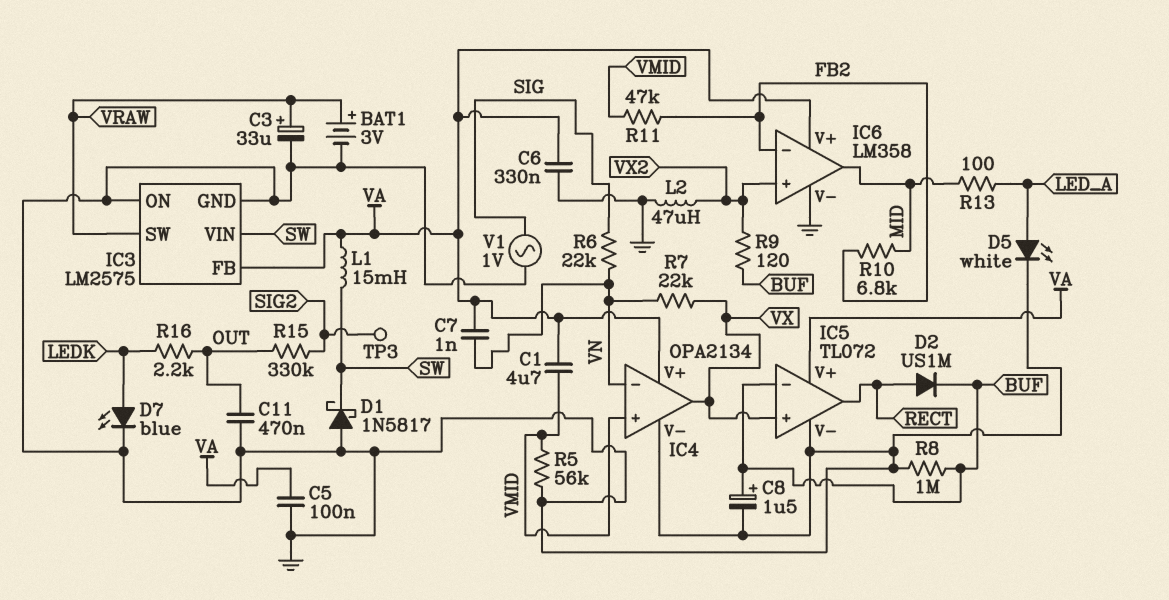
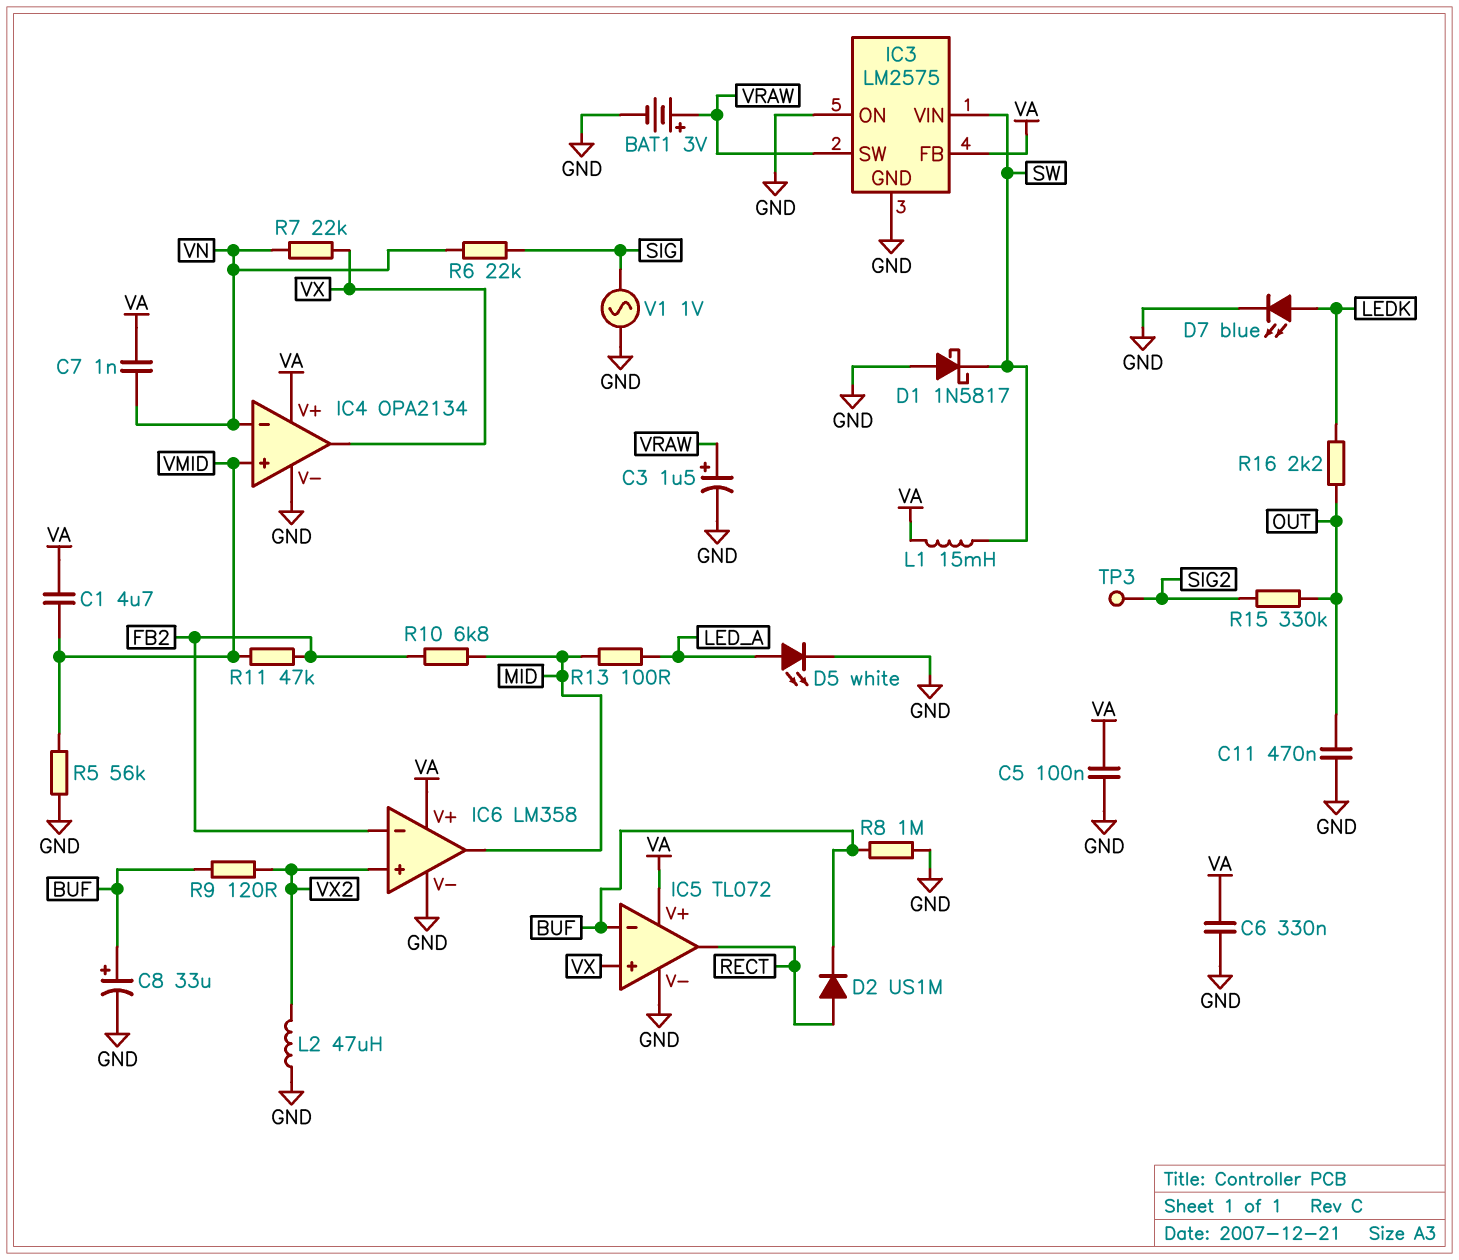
C3: 33uF (plus VRAW, minus GND) -> 1.5uF (plus VRAW, minus GND)
C8: 1.5uF (plus BUF, minus GND) -> 33uF (plus BUF, minus GND)

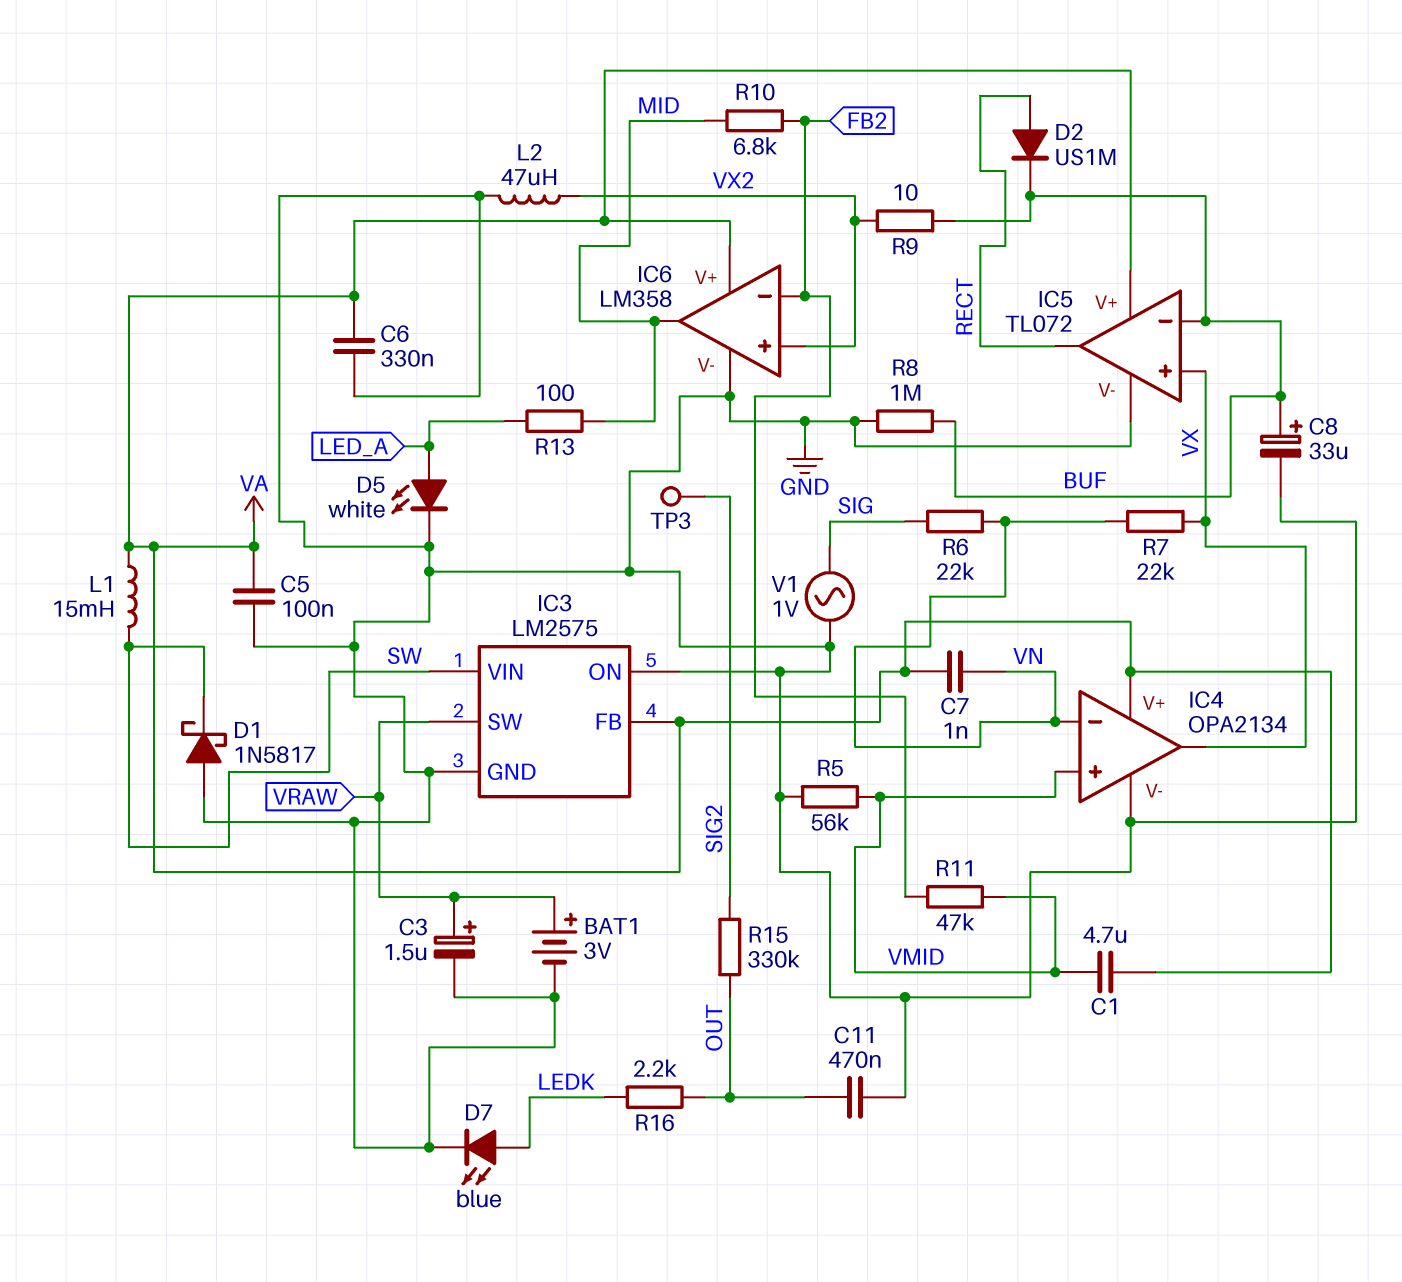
R9: 120 (BUF, VX2) -> 10 (BUF, VX2)

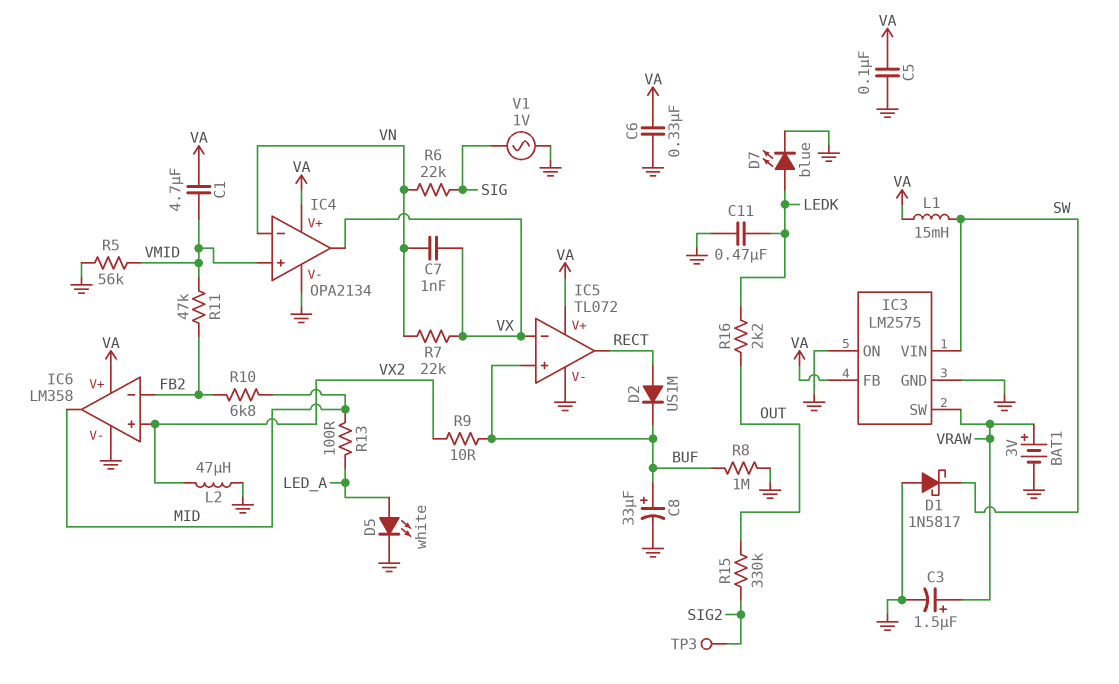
C7: 1nF (VA, VN) -> 1nF (VN, VX)
C11: 470nF (GND, OUT) -> 470nF (GND, LEDK)
IC5 pin in+: VX -> BUF
IC5 pin in-: BUF -> VX

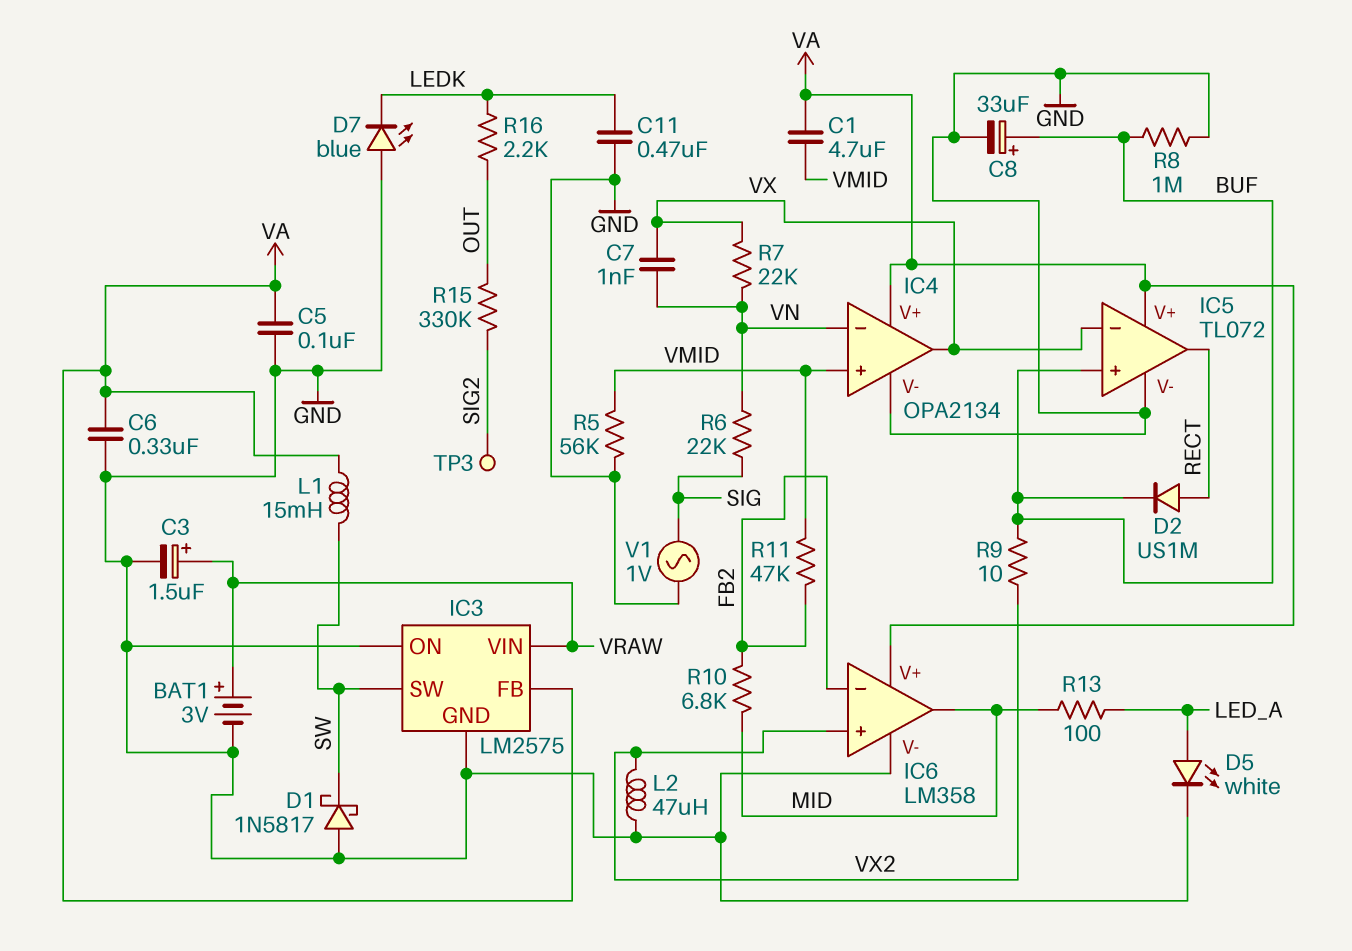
D7: LED blue (A LEDK, K GND) -> LED blue (A GND, K LEDK)
IC3 pin SW: VRAW -> SW
IC3 pin VIN: SW -> VRAW

